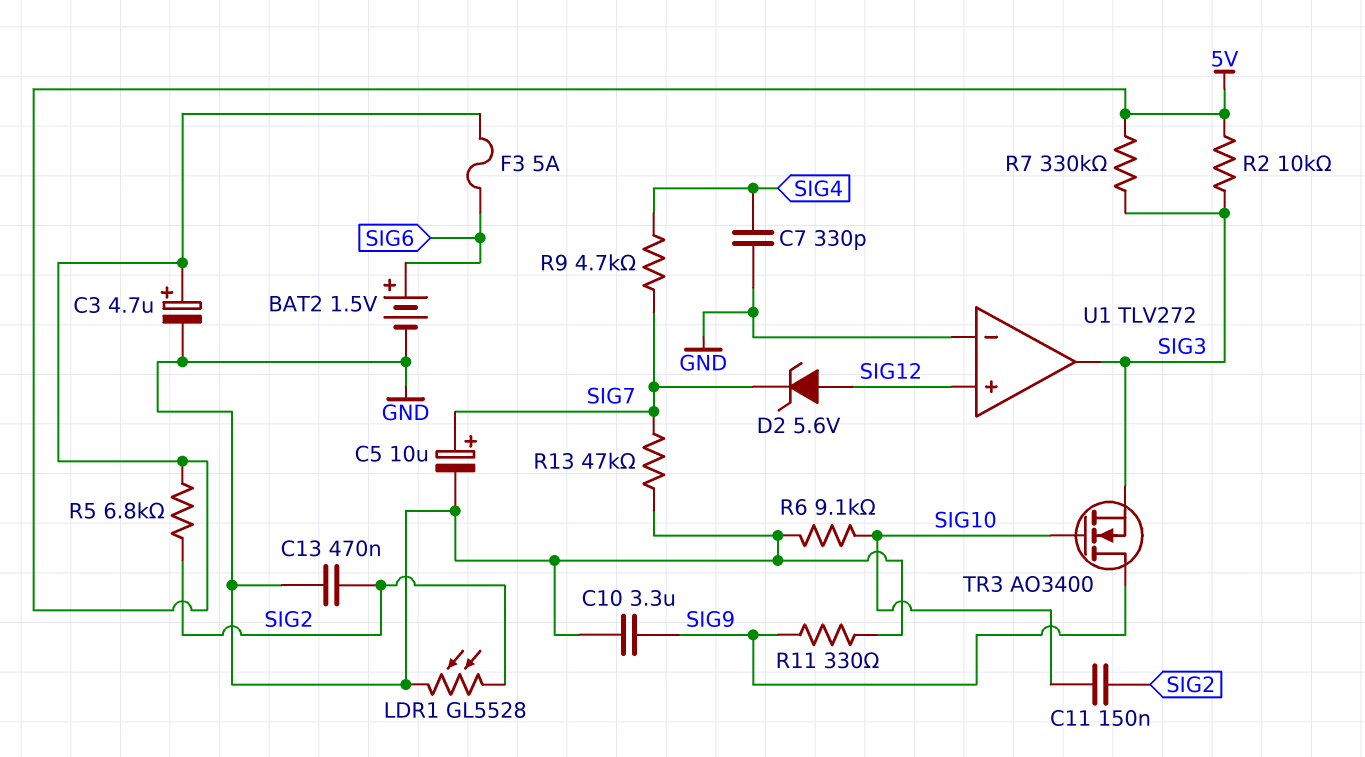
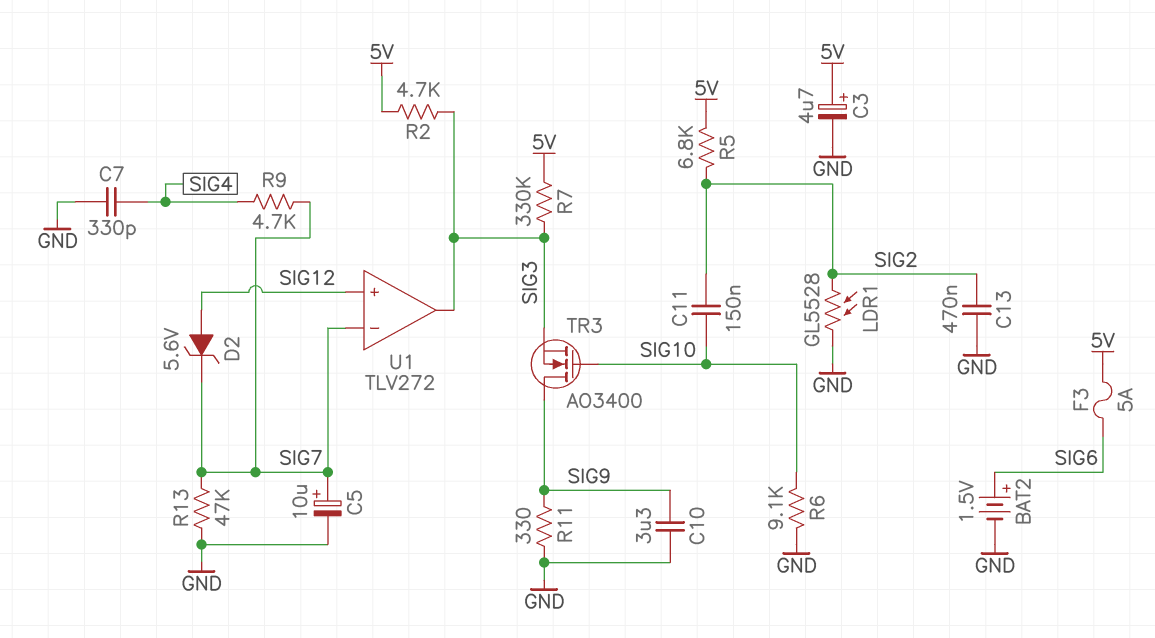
R2: 10k (5V, SIG3) -> 4.7k (5V, SIG3)
U1 pin in-: GND -> SIG7

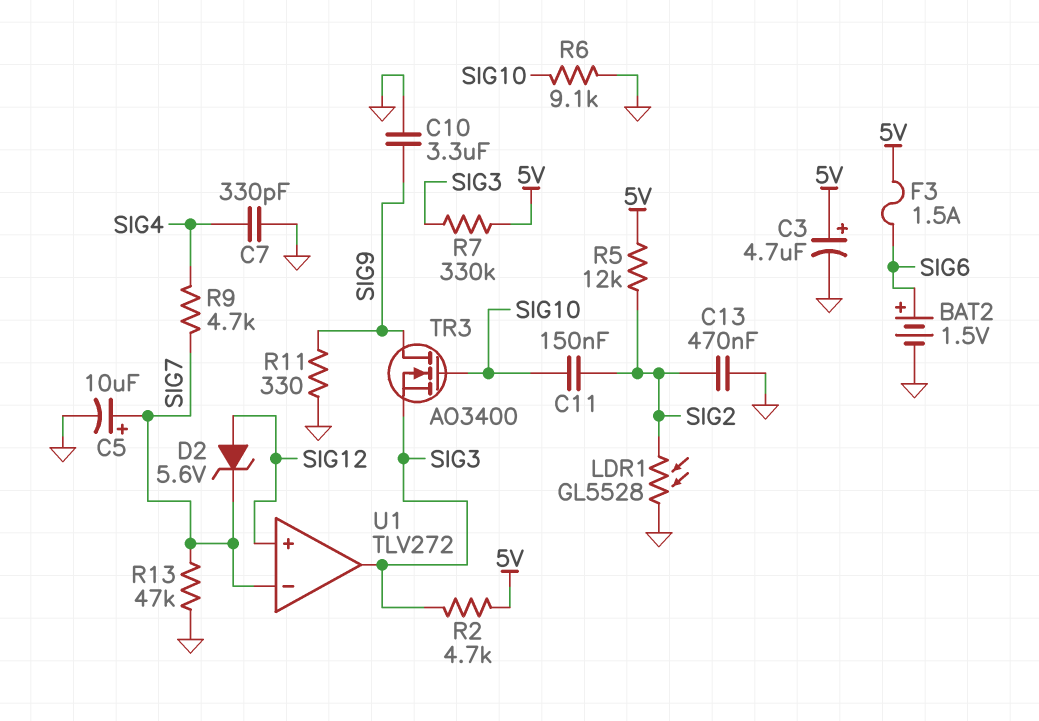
F3: 5A (5V, SIG6) -> 1.5A (5V, SIG6)
R5: 6.8k (5V, SIG2) -> 12k (5V, SIG2)

